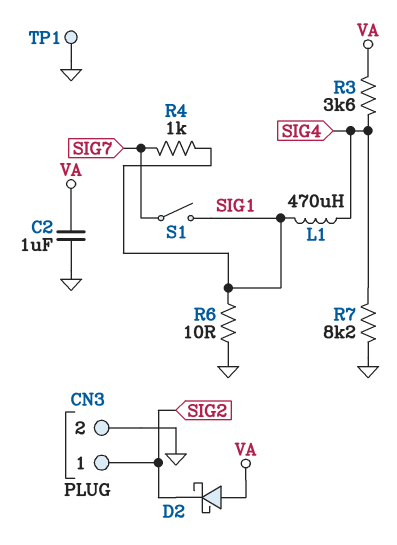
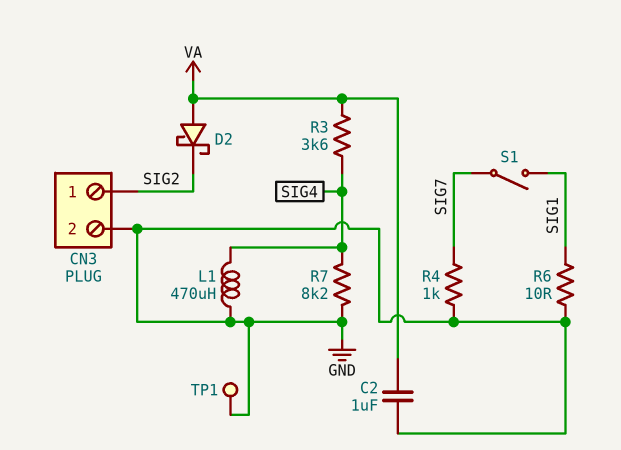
L1: 470uH (SIG1, SIG4) -> 470uH (GND, SIG4)
R4: 1k (SIG1, SIG7) -> 1k (GND, SIG7)

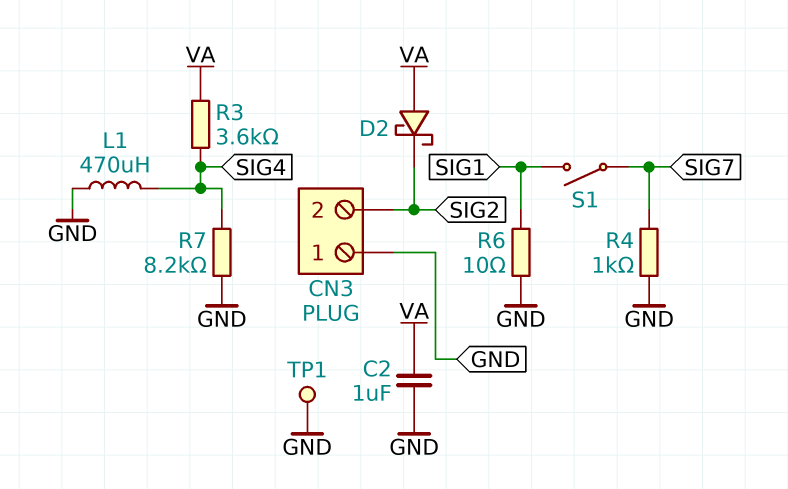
CN3 pin 1: SIG2 -> GND
CN3 pin 2: GND -> SIG2

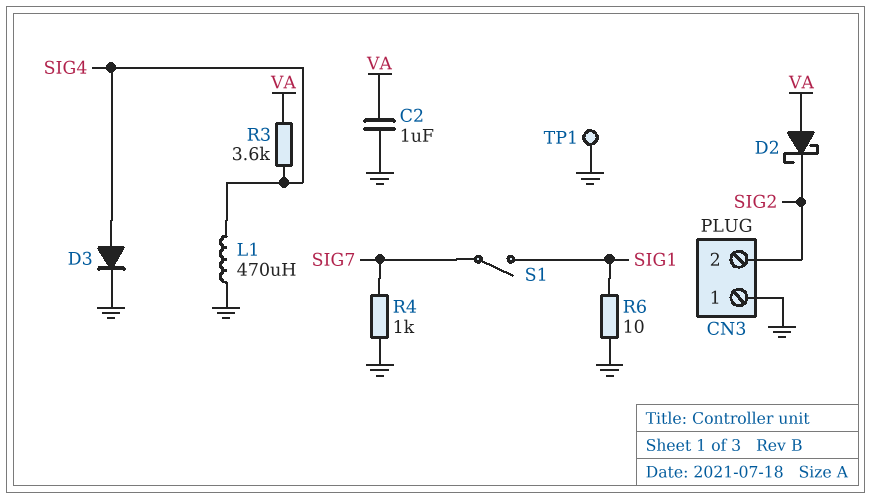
D3: none -> diode (A SIG4, K GND)
R7: 8.2k (GND, SIG4) -> none

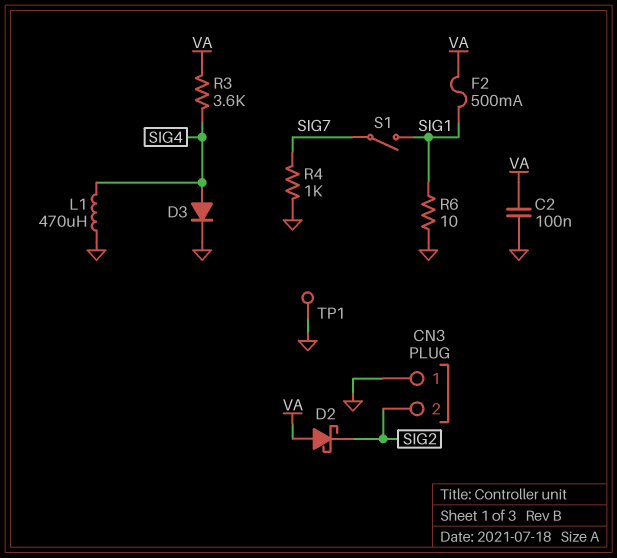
C2: 1uF (GND, VA) -> 100nF (GND, VA)
F2: none -> 500mA (SIG1, VA)

